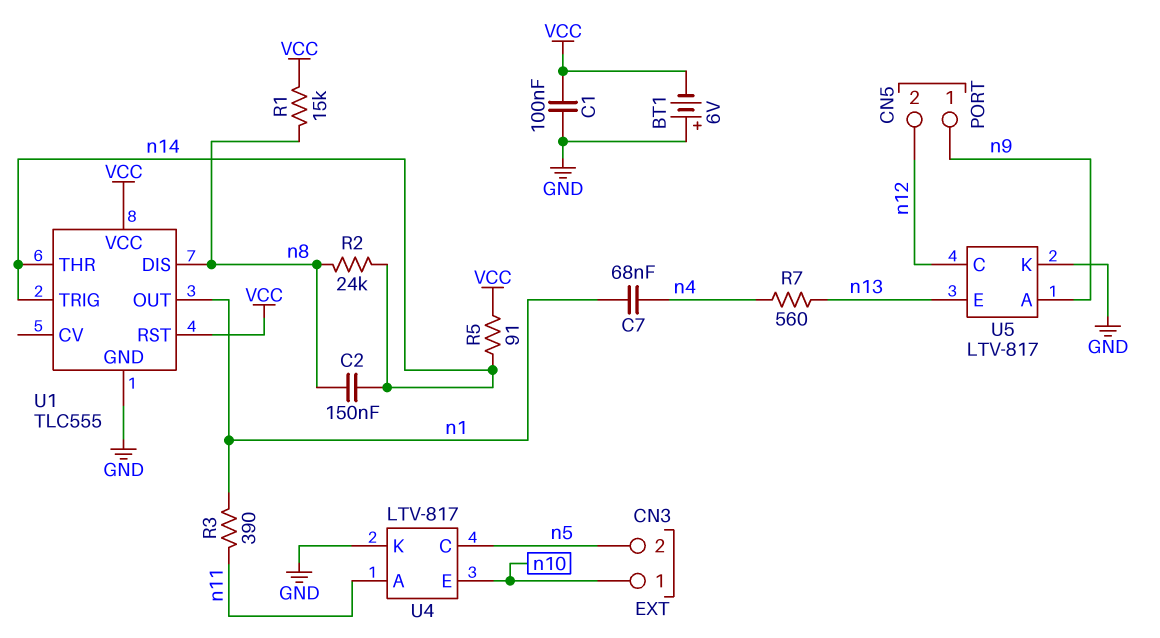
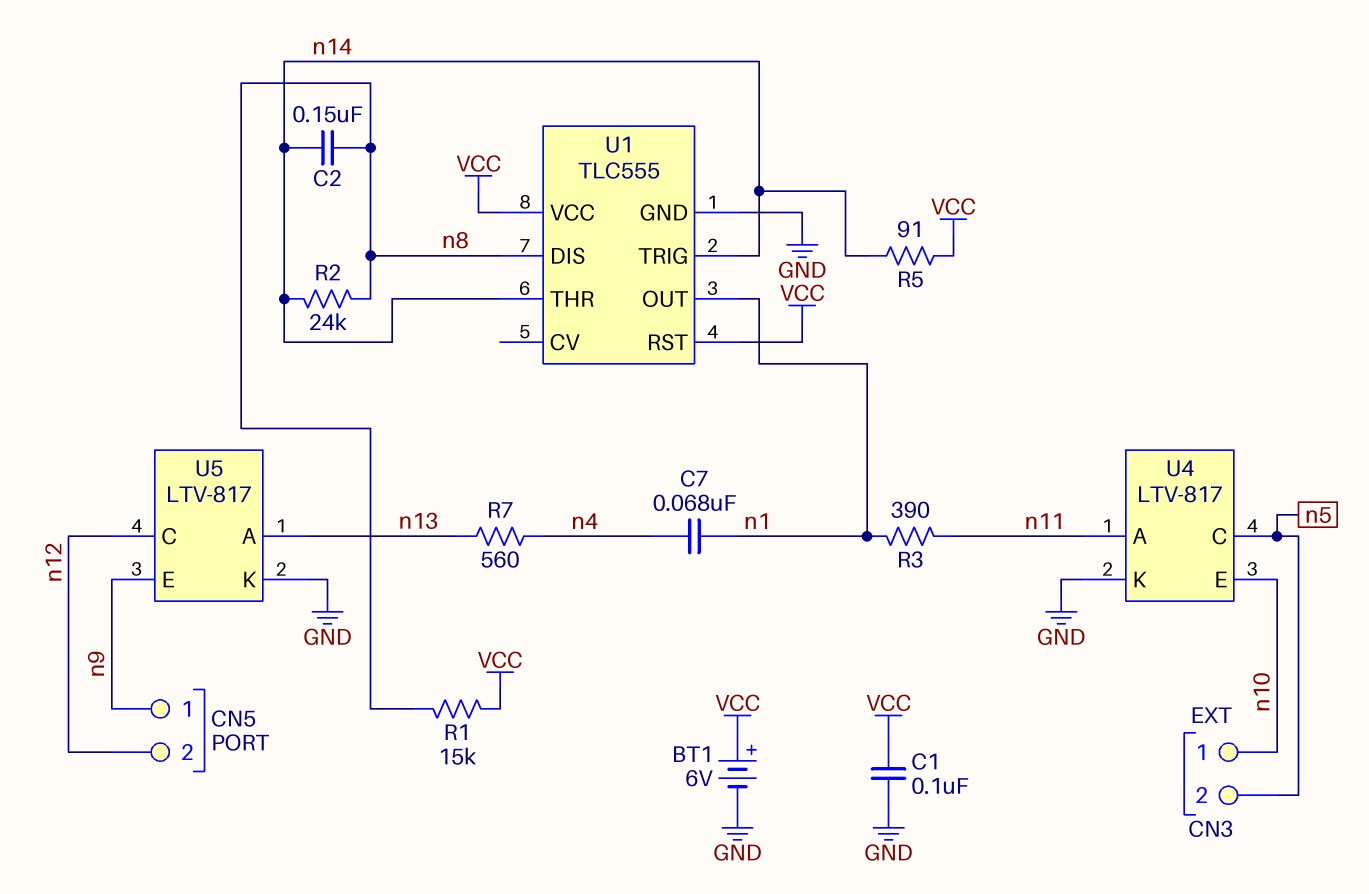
BT1: 6V (plus GND, minus VCC) -> 6V (plus VCC, minus GND)
U5 pin A: n9 -> n13
U5 pin E: n13 -> n9

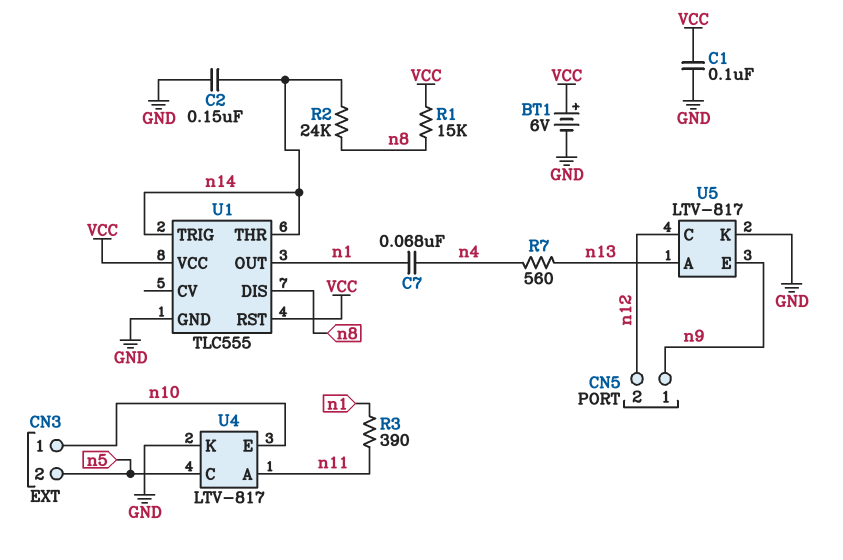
C2: 150nF (n8, n14) -> 150nF (GND, n14)
R5: 91 (VCC, n14) -> none

